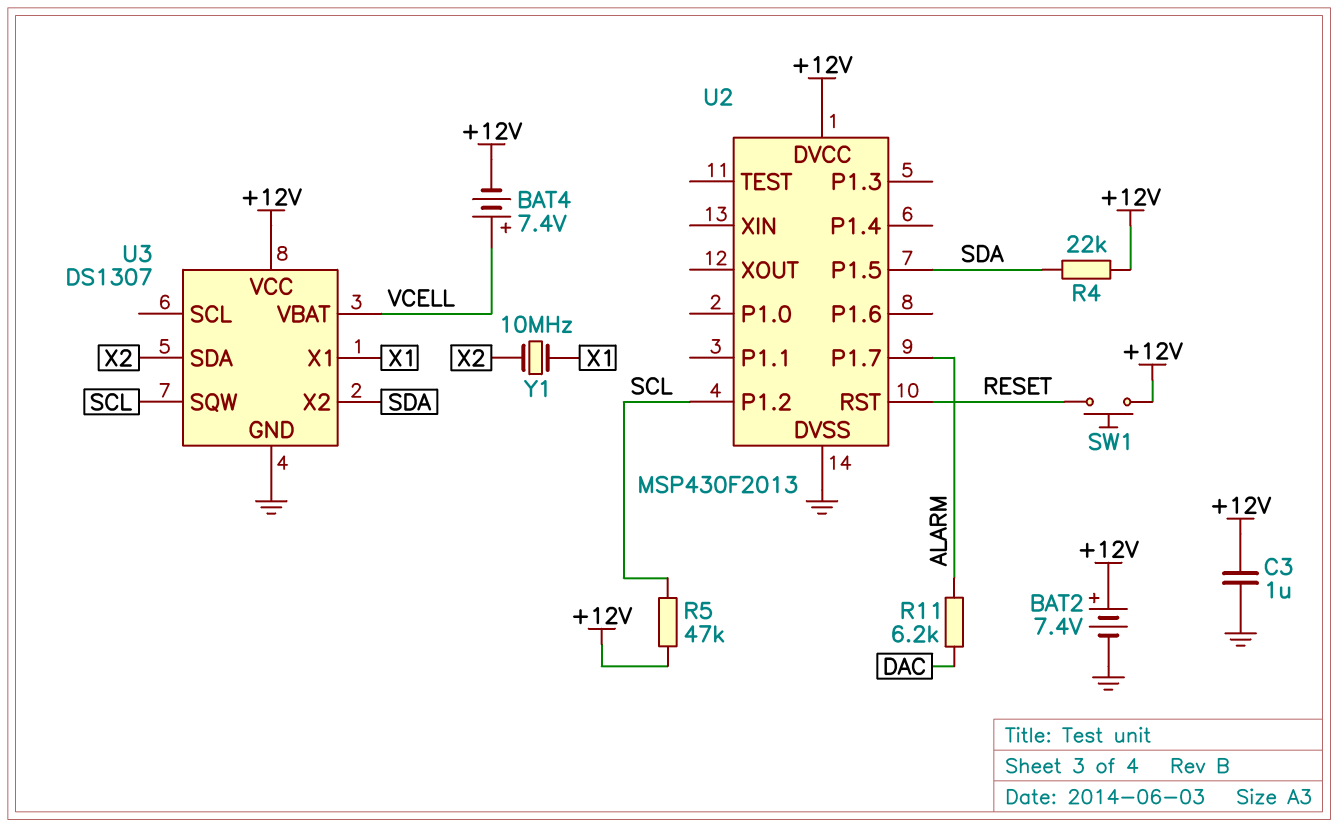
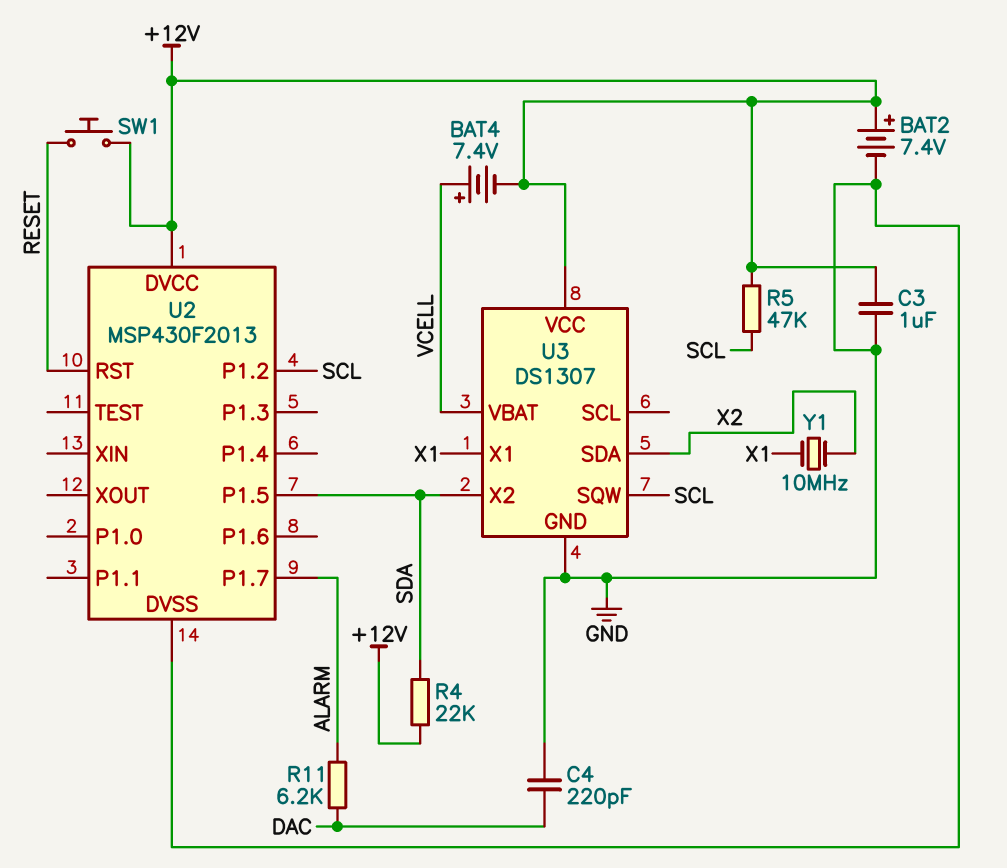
C4: none -> 220pF (DAC, GND)

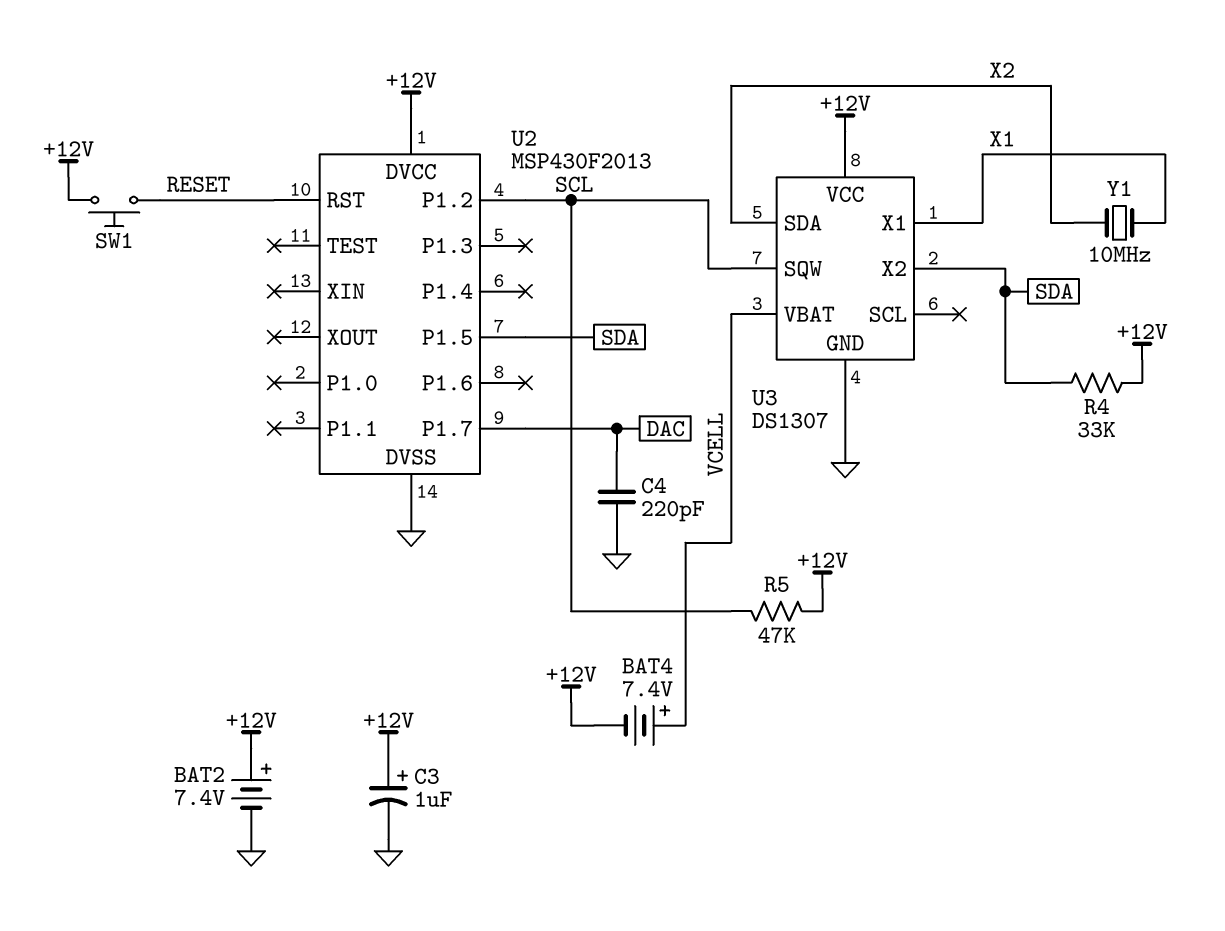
C3: 1uF (+12V, GND) -> 1uF (plus +12V, minus GND)
R4: 22k (+12V, SDA) -> 33k (+12V, SDA)
R11: 6.2k (ALARM, DAC) -> none
U2 pin P1.7: ALARM -> DAC

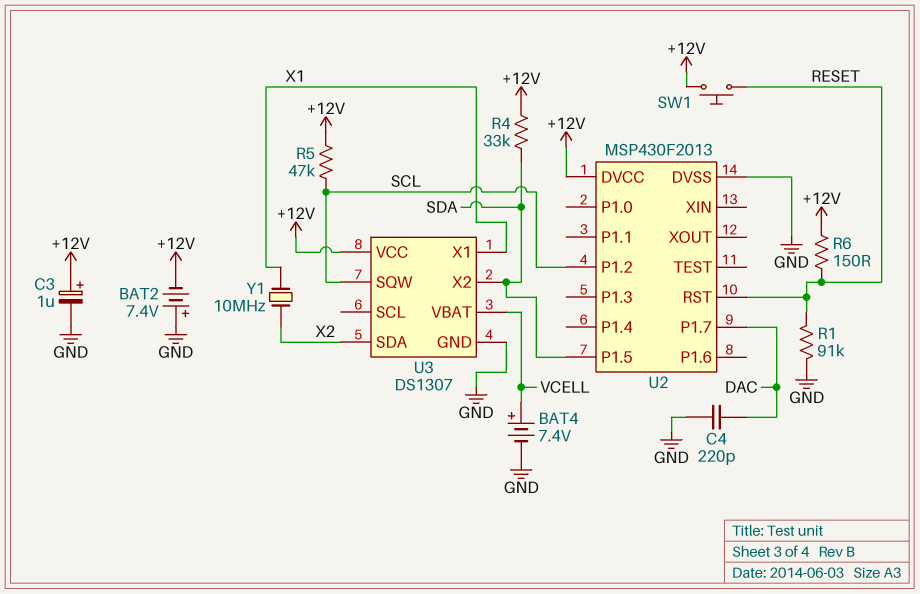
BAT2: 7.4V (plus +12V, minus GND) -> 7.4V (plus GND, minus +12V)
BAT4: 7.4V (plus VCELL, minus +12V) -> 7.4V (plus VCELL, minus GND)
R1: none -> 91k (GND, RESET)
R6: none -> 150 (+12V, RESET)

